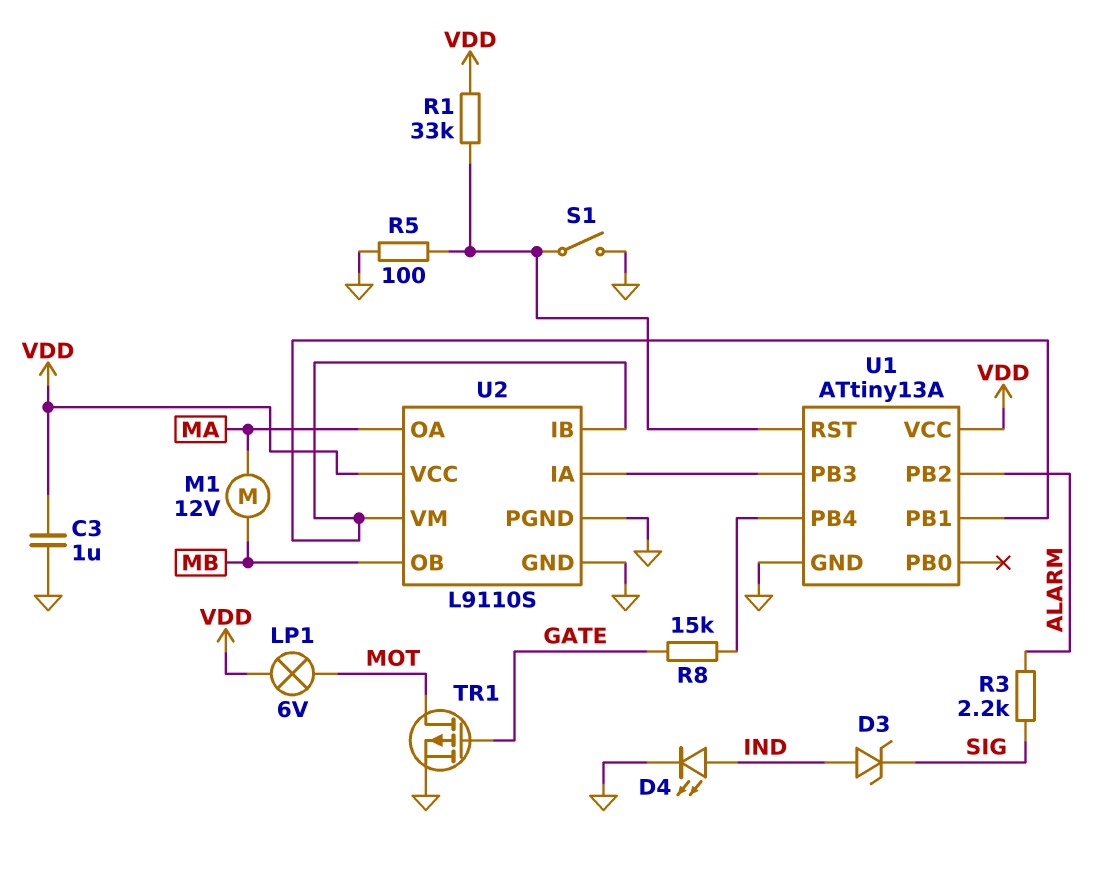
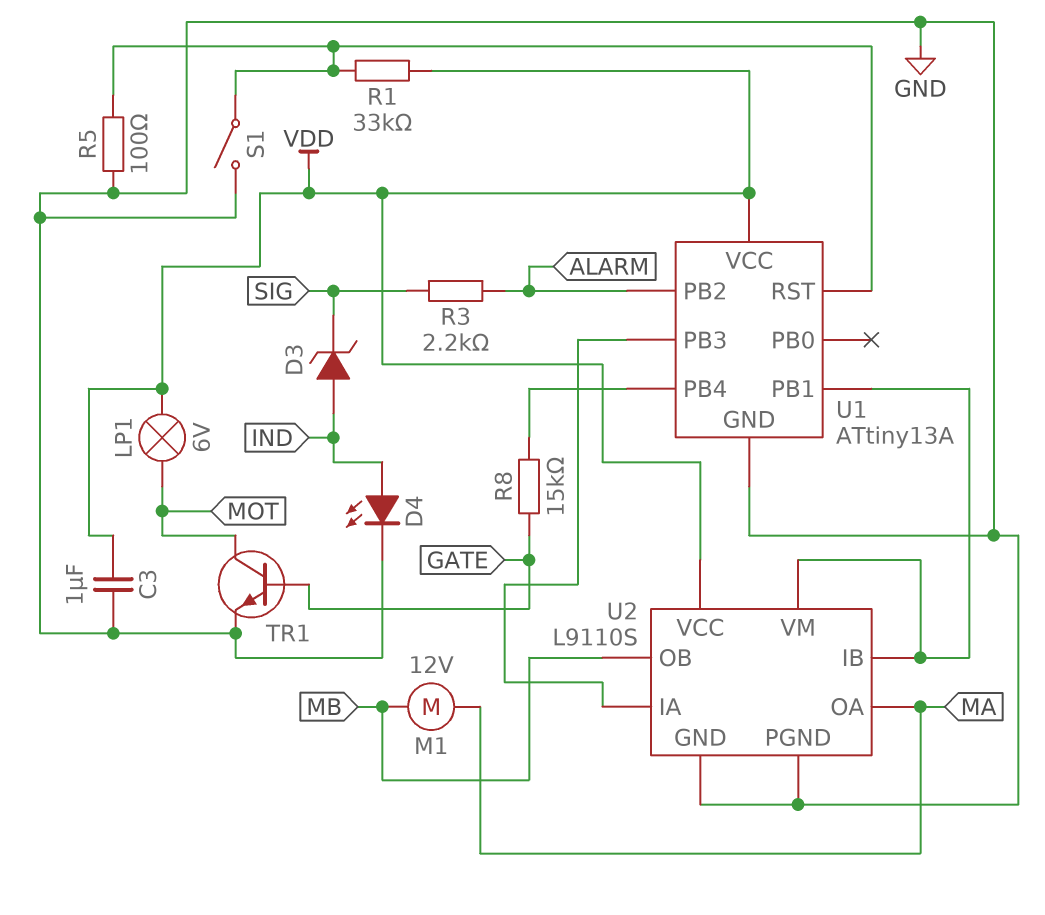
TR1: PMOS (G GATE, D MOT, S GND) -> NPN (B GATE, C MOT, E GND)

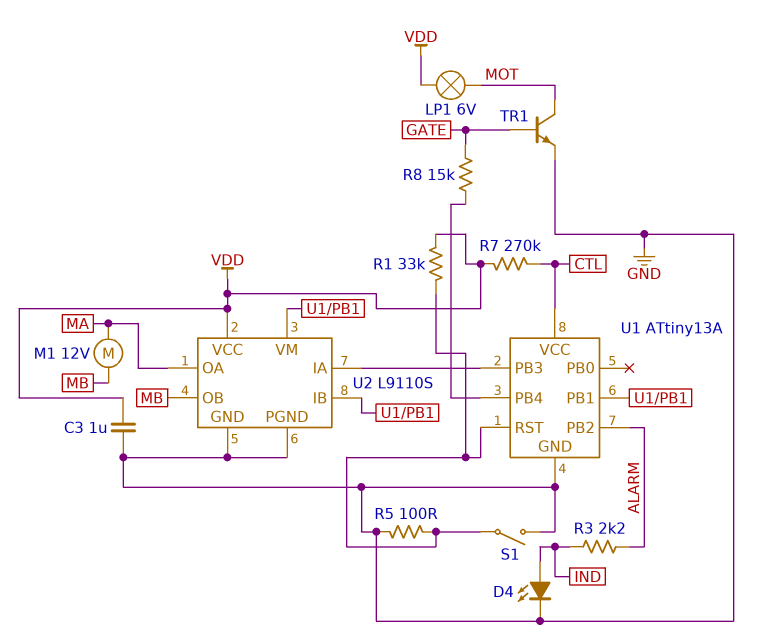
D3: zener (A IND, K SIG) -> none
R3: 2.2k (ALARM, SIG) -> 2.2k (ALARM, IND)
R7: none -> 270k (CTL, VDD)
U1 pin VCC: VDD -> CTL

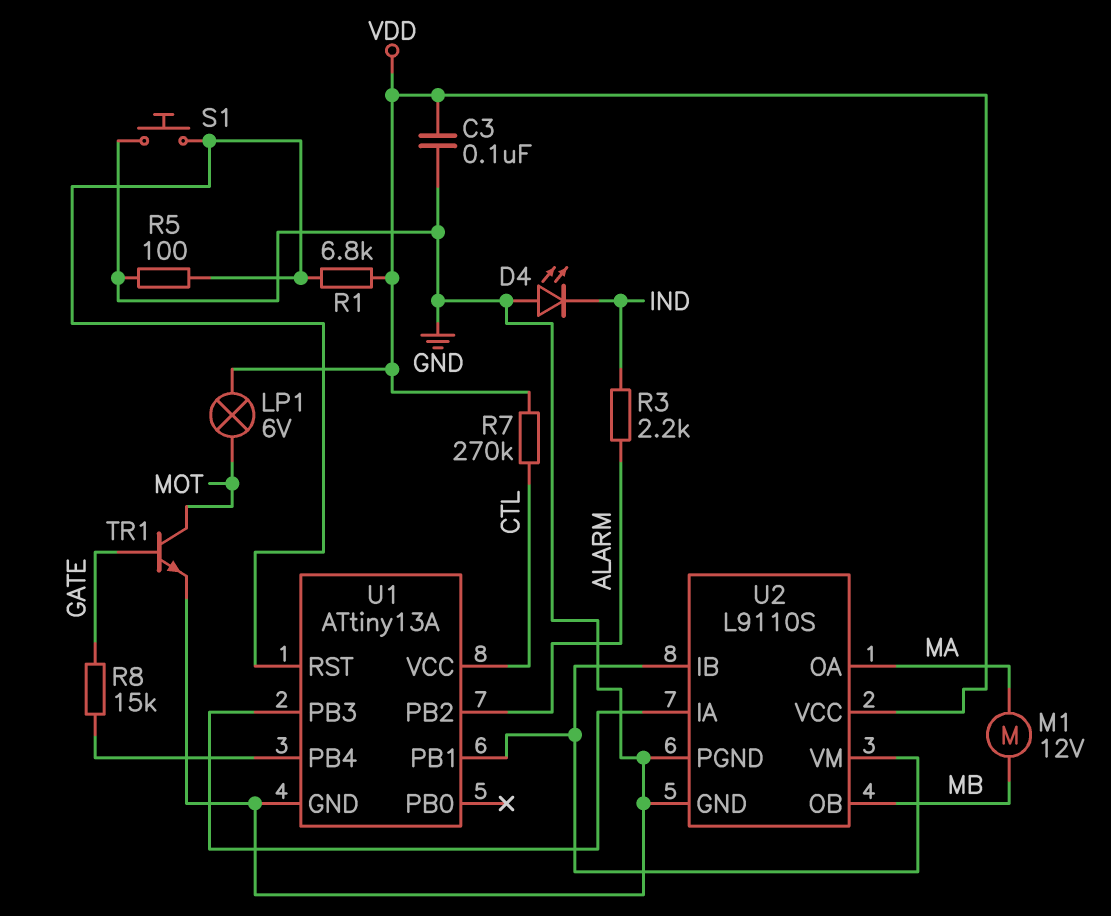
C3: 1uF (GND, VDD) -> 100nF (GND, VDD)
D4: LED (A IND, K GND) -> LED (A GND, K IND)
R1: 33k (U1/RST, VDD) -> 6.8k (U1/RST, VDD)
S1: switch (GND, U1/RST) -> button (GND, U1/RST)

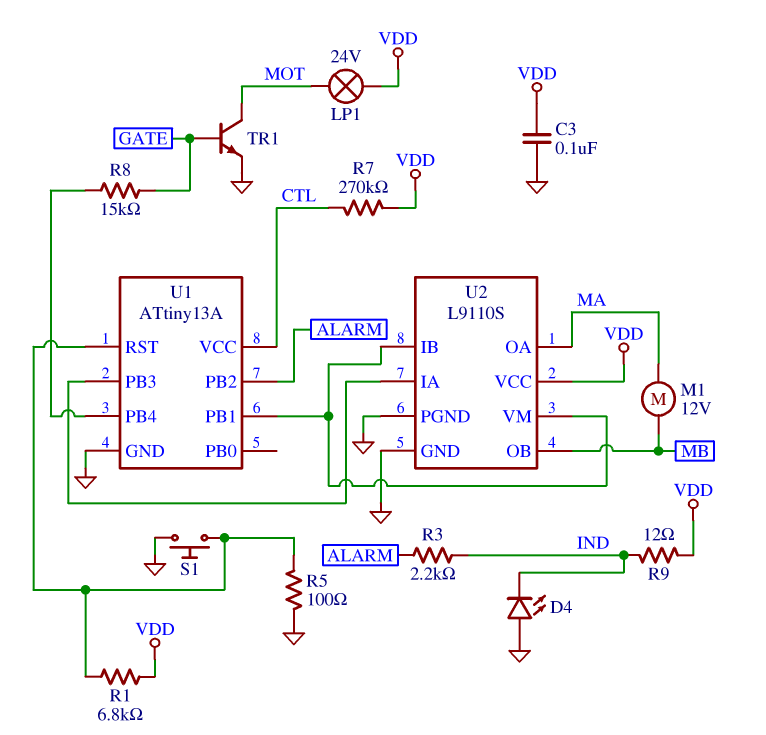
LP1: lamp 6V (MOT, VDD) -> lamp 24V (MOT, VDD)
R9: none -> 12 (IND, VDD)

